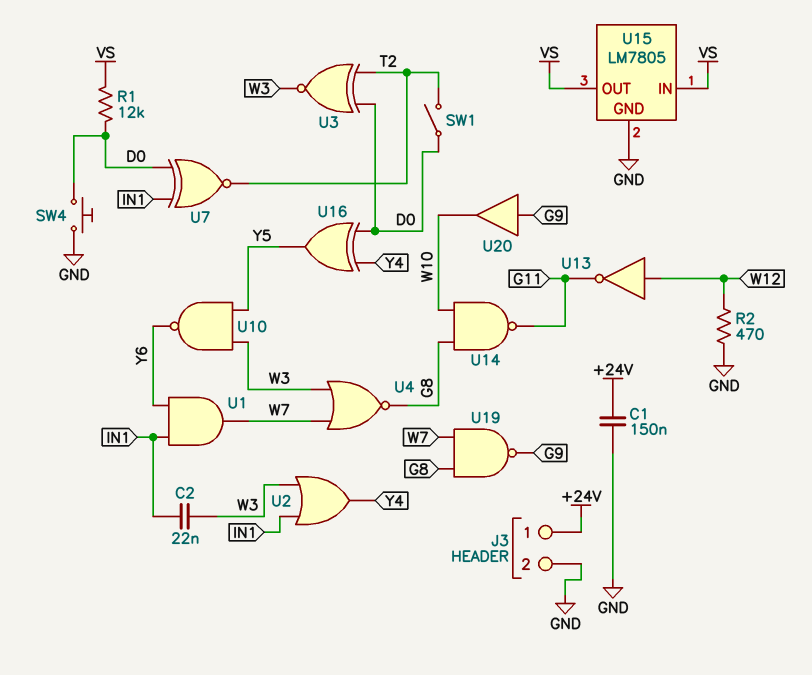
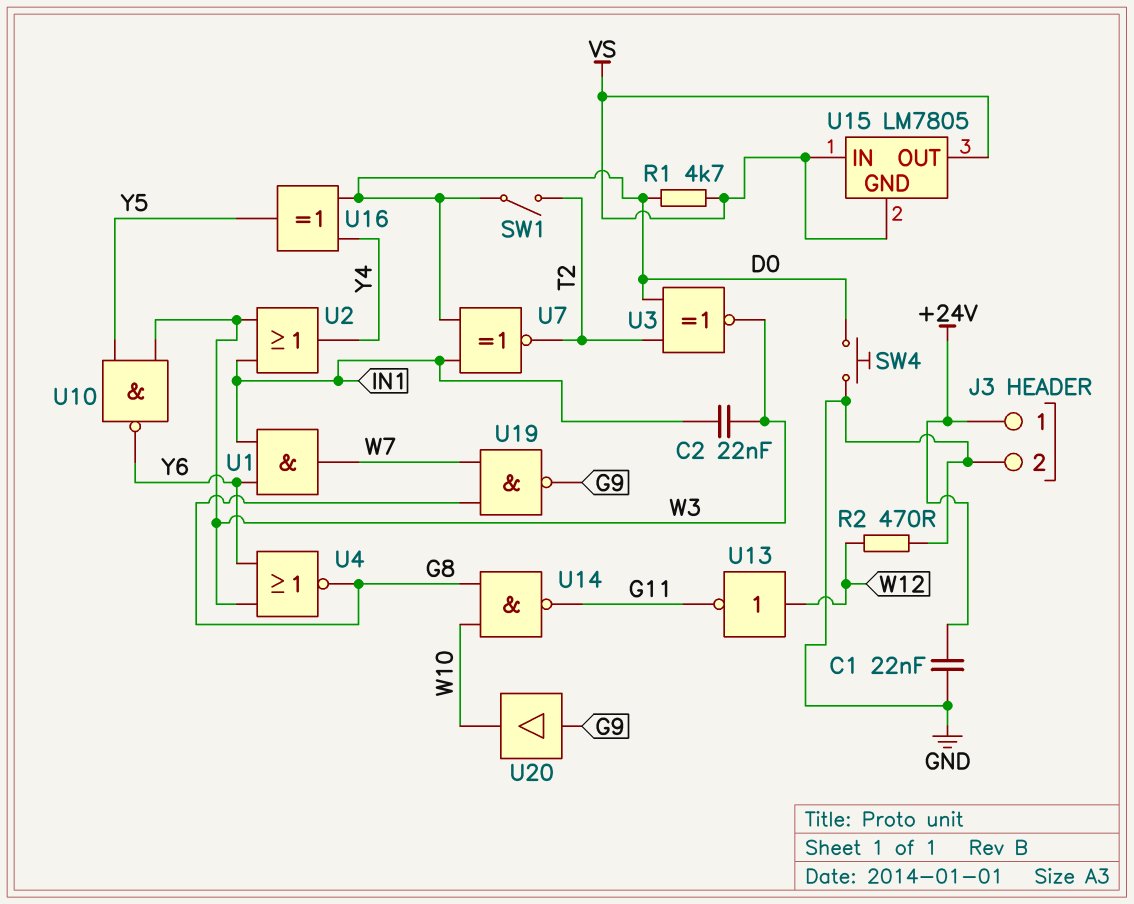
C1: 150nF (+24V, GND) -> 22nF (+24V, GND)
R1: 12k (D0, VS) -> 4.7k (D0, VS)
U4: NOR (in W3, in W7, out G8) -> NOR (in W3, in Y6, out G8)
U15 pin GND: GND -> VS

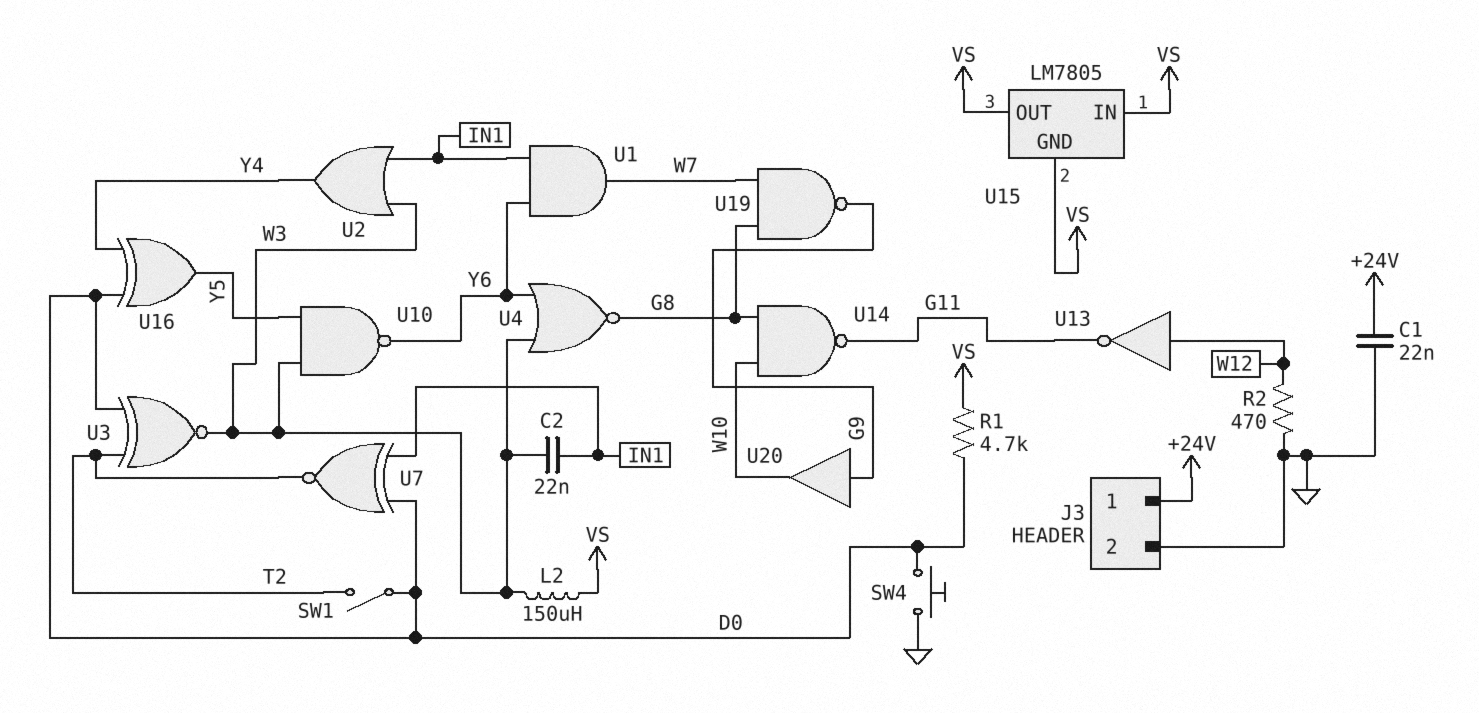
L2: none -> 150uH (VS, W3)

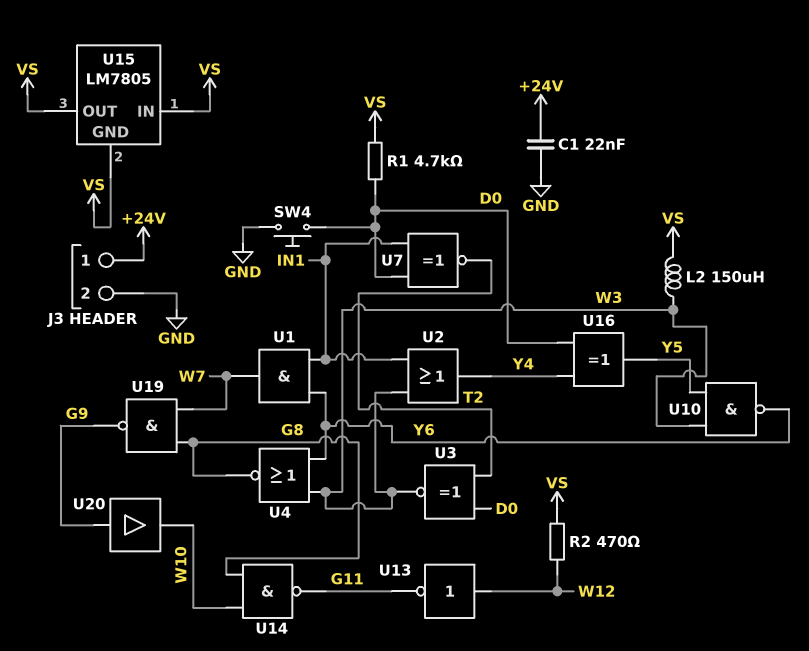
C2: 22nF (IN1, W3) -> none
R2: 470 (GND, W12) -> 470 (VS, W12)
SW1: switch (D0, T2) -> none

